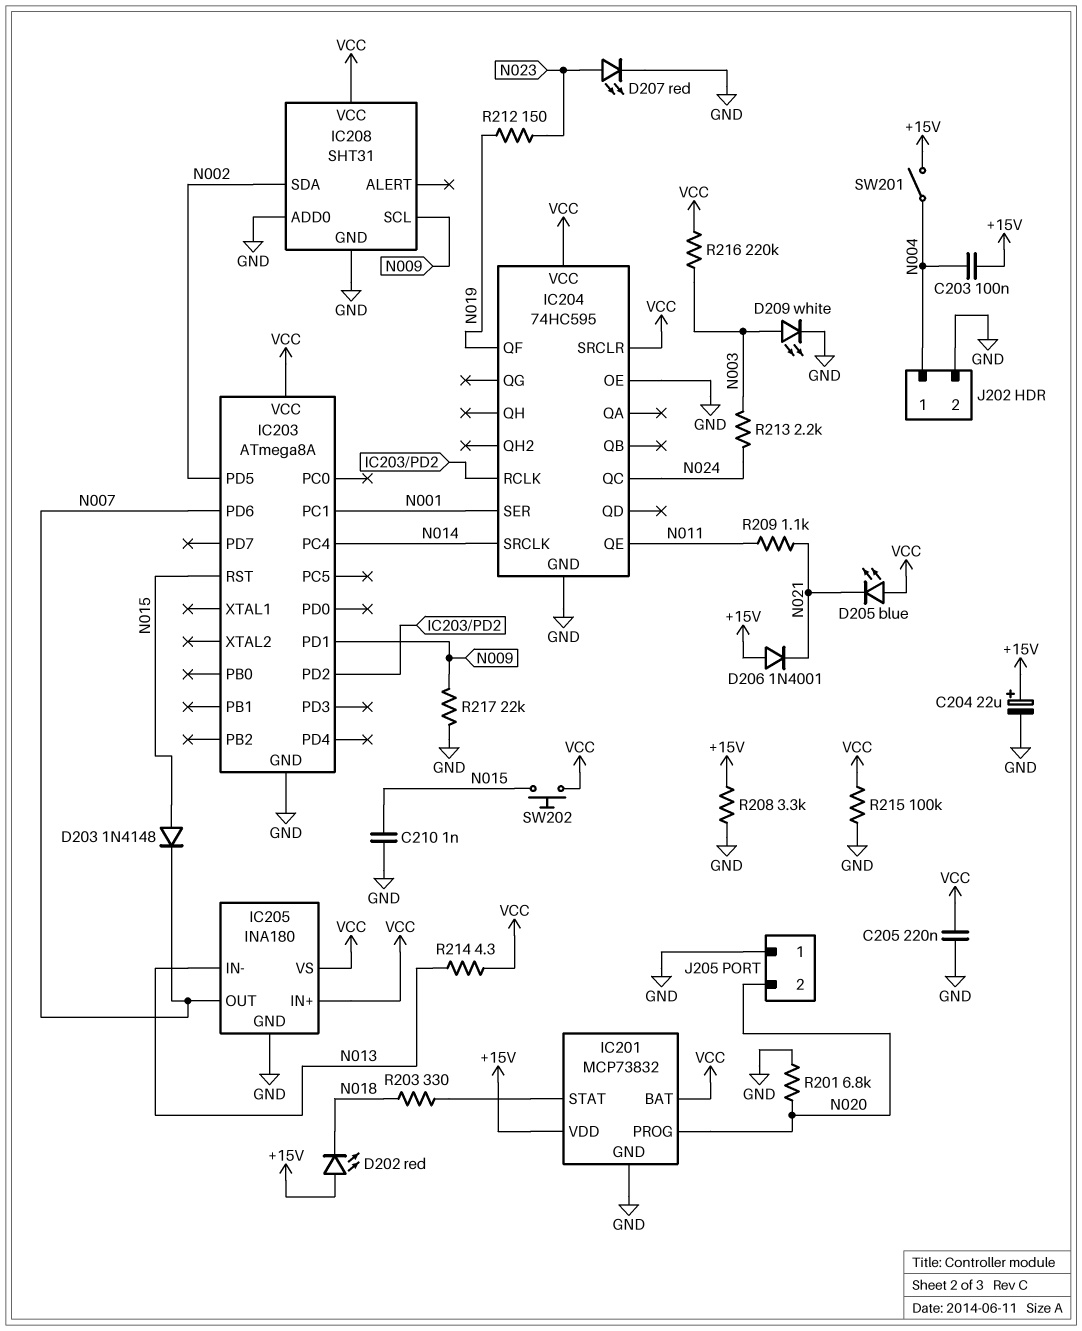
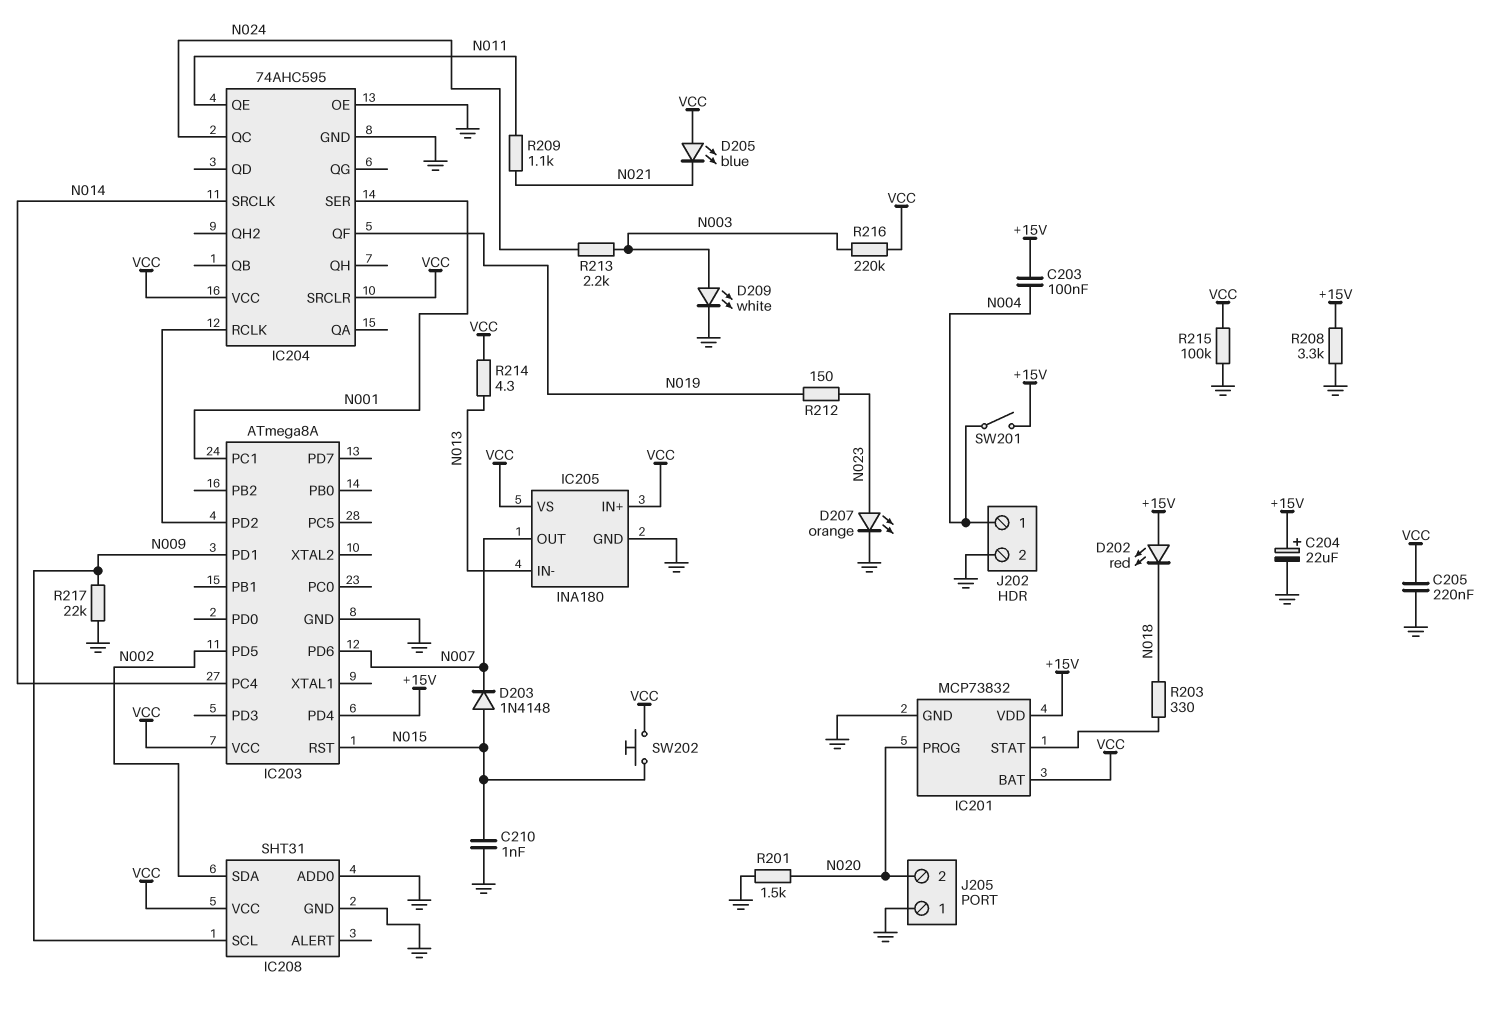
D206: diode 1N4001 (A +15V, K N021) -> none
D207: LED red (A N023, K GND) -> LED orange (A N023, K GND)
IC203 pin PD4: none -> +15V
IC204: 74HC595 -> 74AHC595
R201: 6.8k (GND, N020) -> 1.5k (GND, N020)

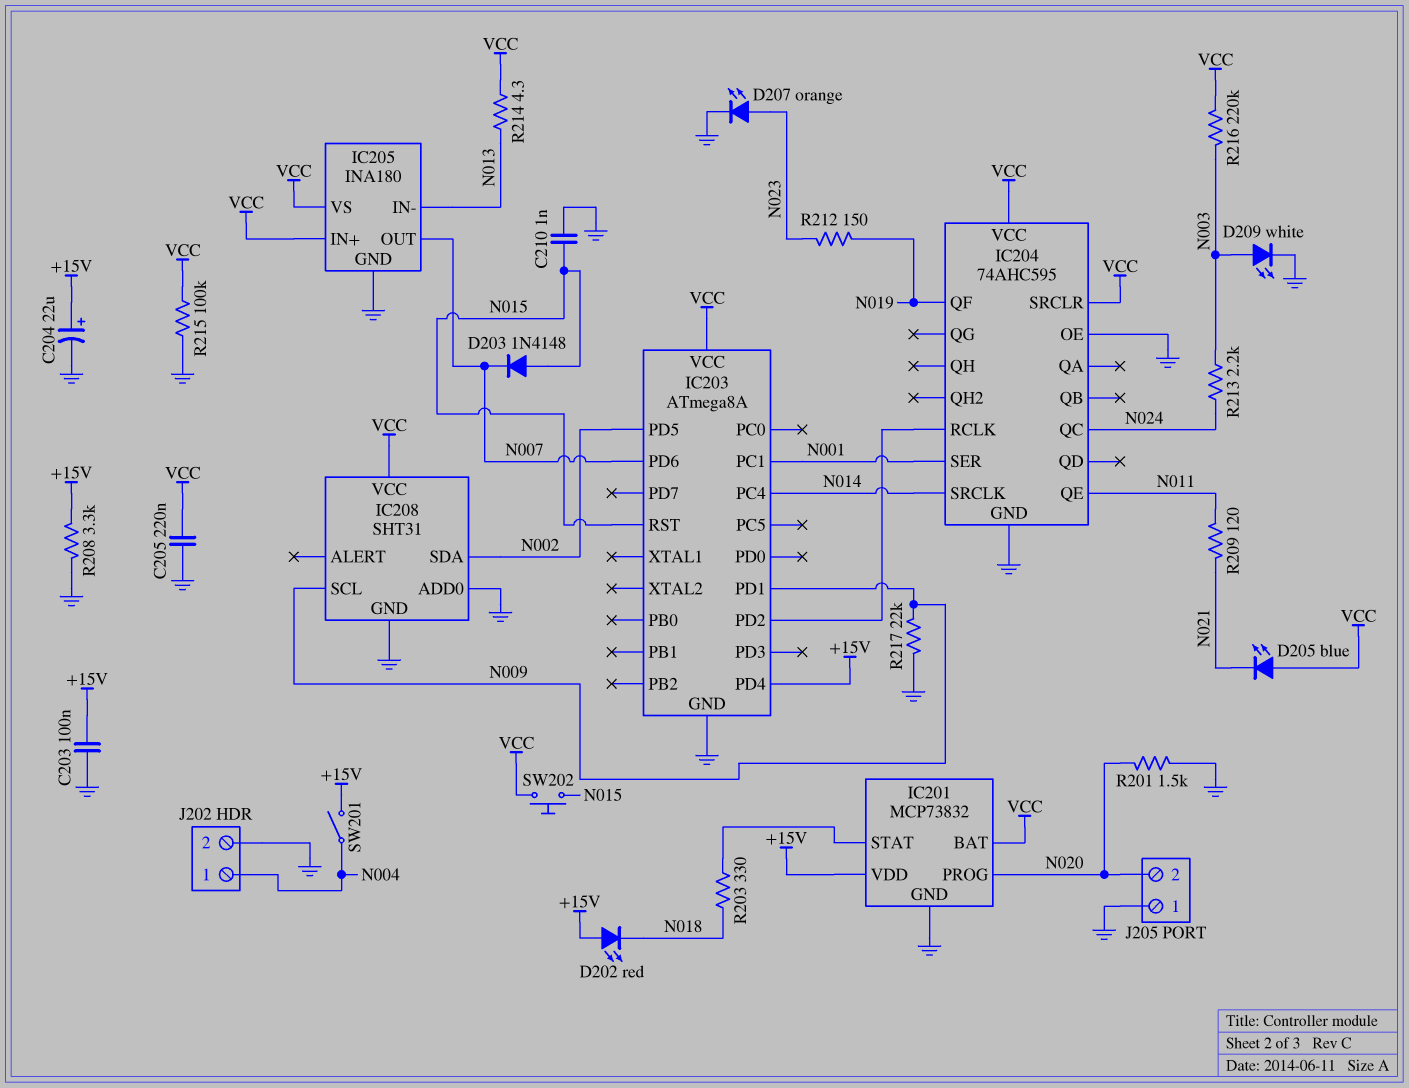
C203: 100nF (+15V, N004) -> 100nF (+15V, GND)
R209: 1.1k (N011, N021) -> 120 (N011, N021)

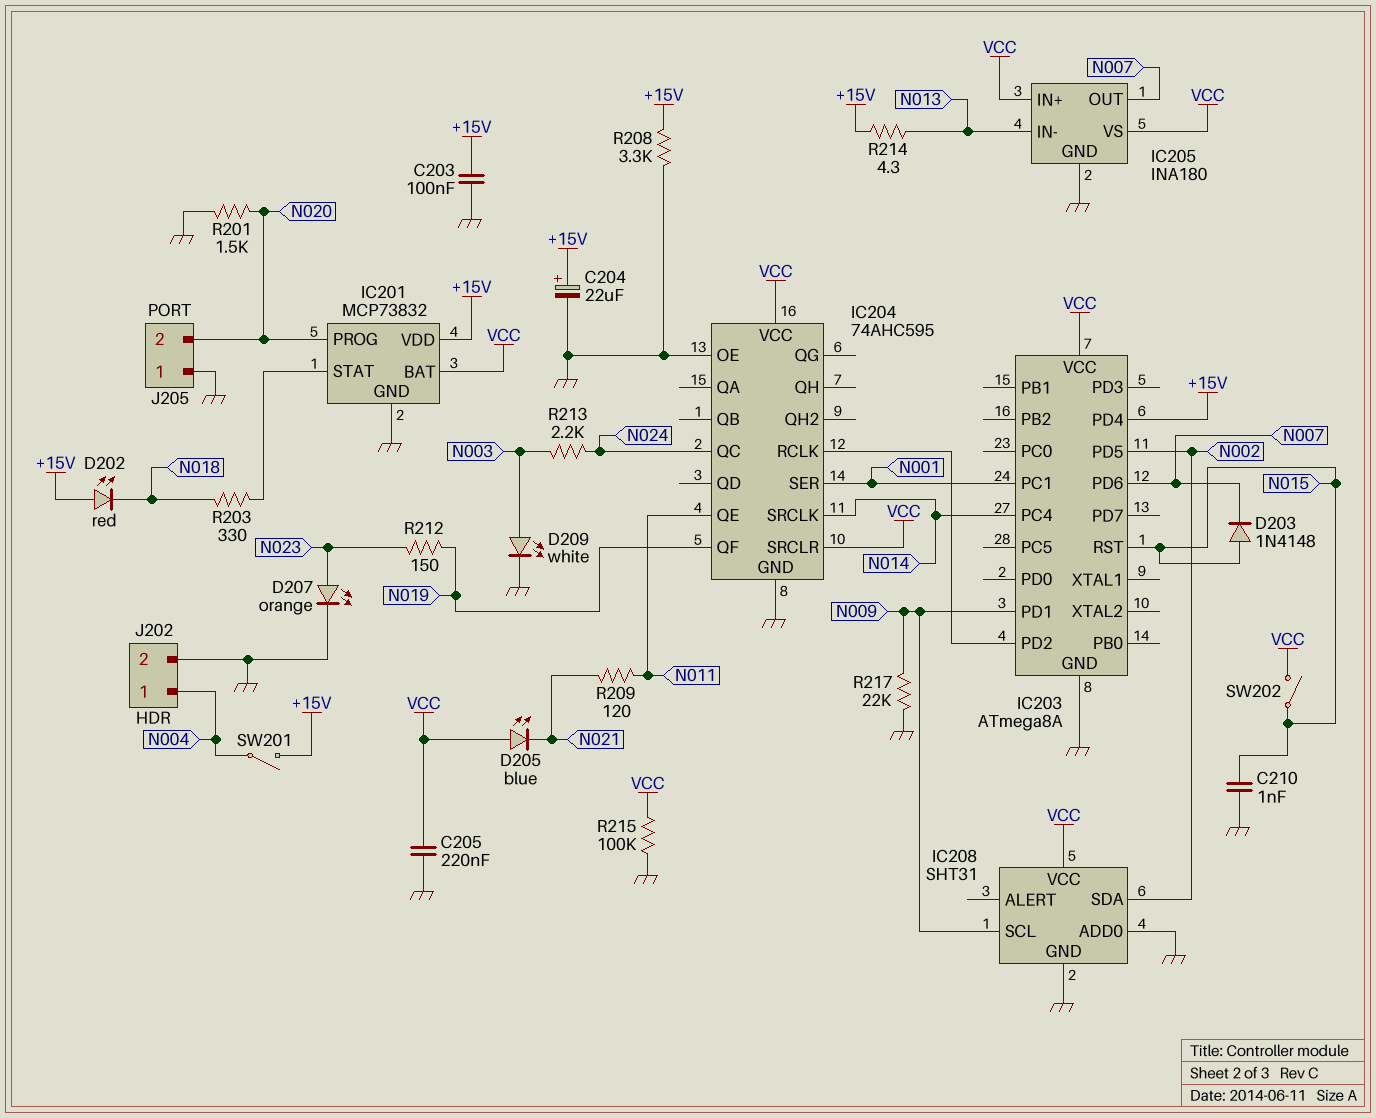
R214: 4.3 (N013, VCC) -> 4.3 (+15V, N013)
R216: 220k (N003, VCC) -> none
SW202: button (N015, VCC) -> switch (N015, VCC)

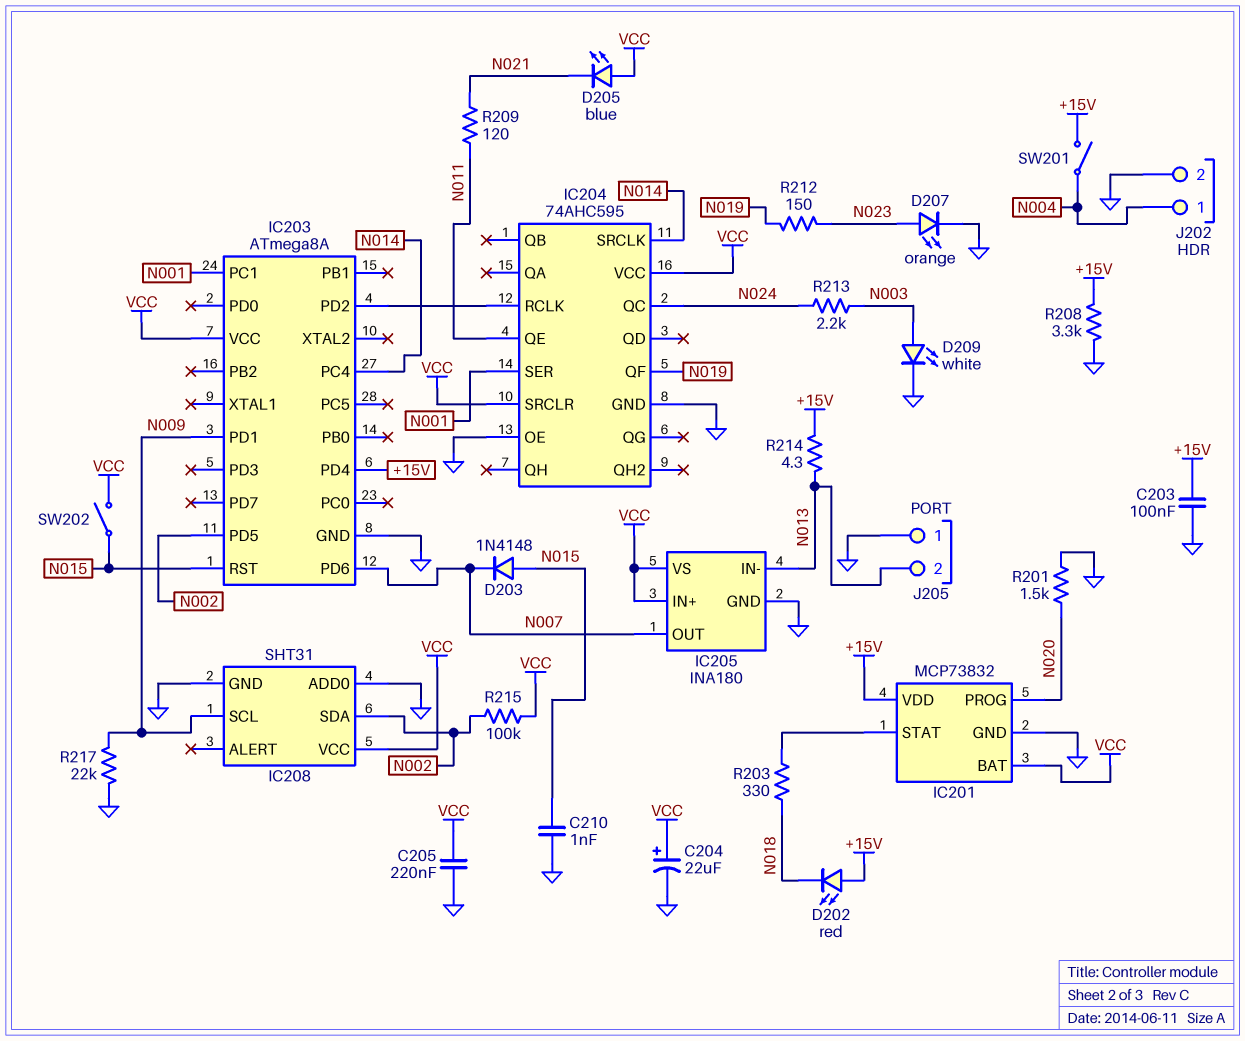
C204: 22uF (plus +15V, minus GND) -> 22uF (plus VCC, minus GND)
J205 pin 2: N020 -> N013
R215: 100k (GND, VCC) -> 100k (N002, VCC)

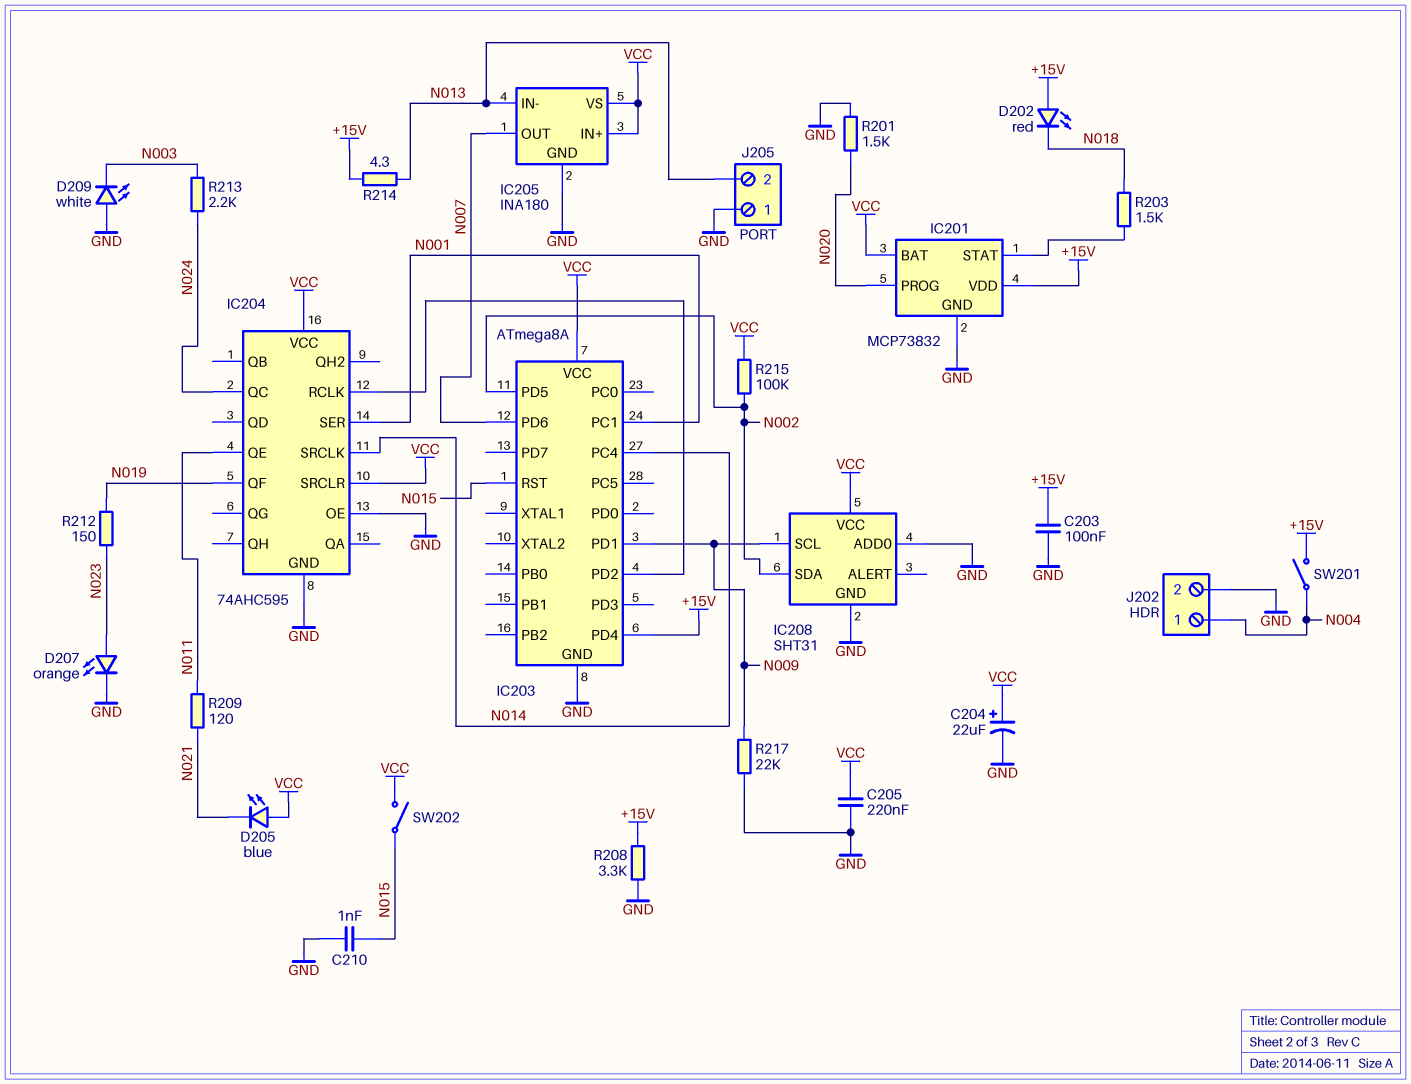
D203: diode 1N4148 (A N015, K N007) -> none
D209: LED white (A N003, K GND) -> LED white (A GND, K N003)
R203: 330 (IC201/STAT, N018) -> 1.5k (IC201/STAT, N018)

